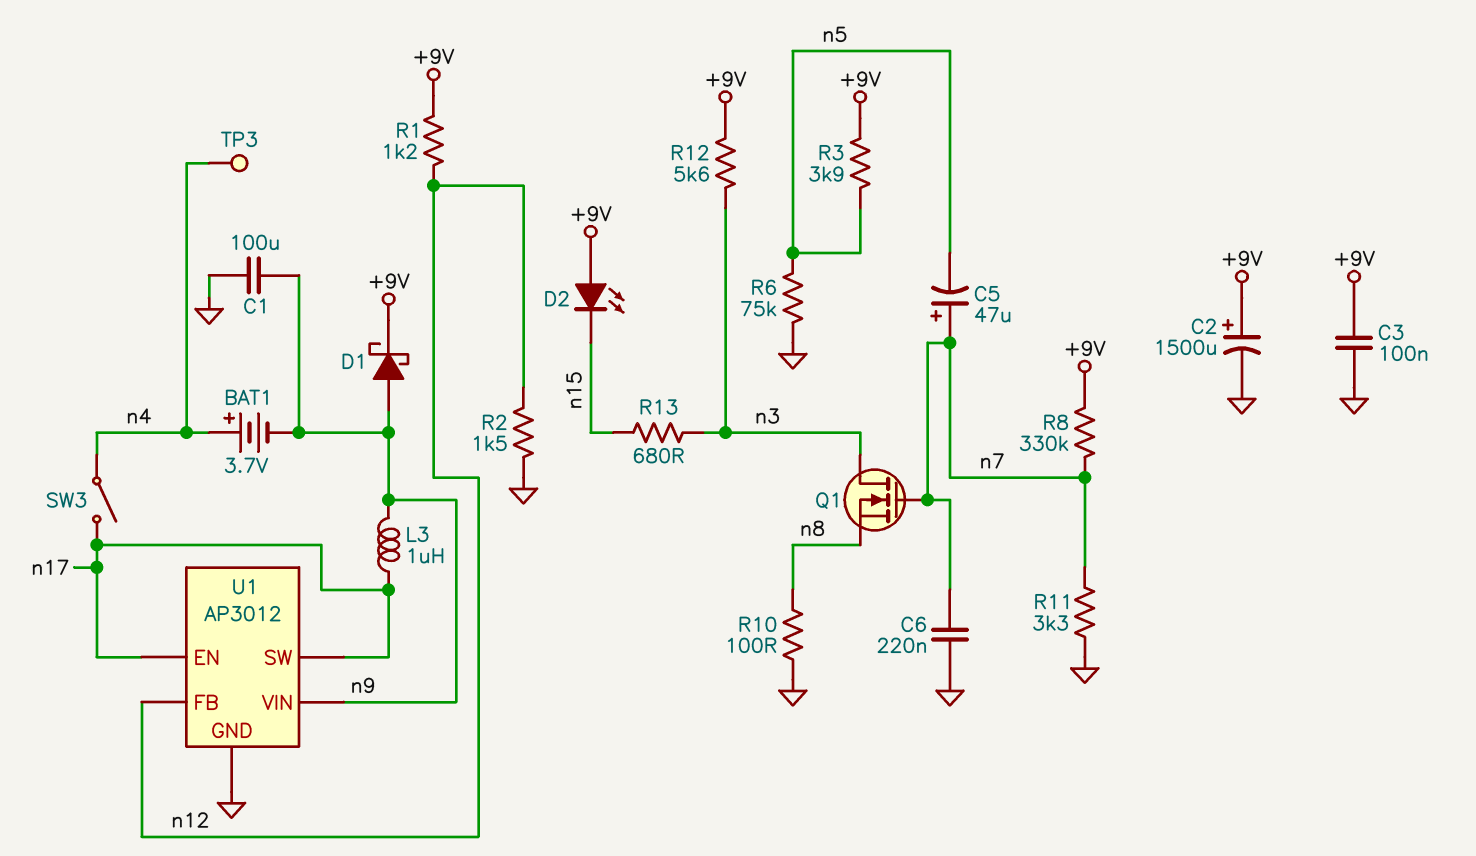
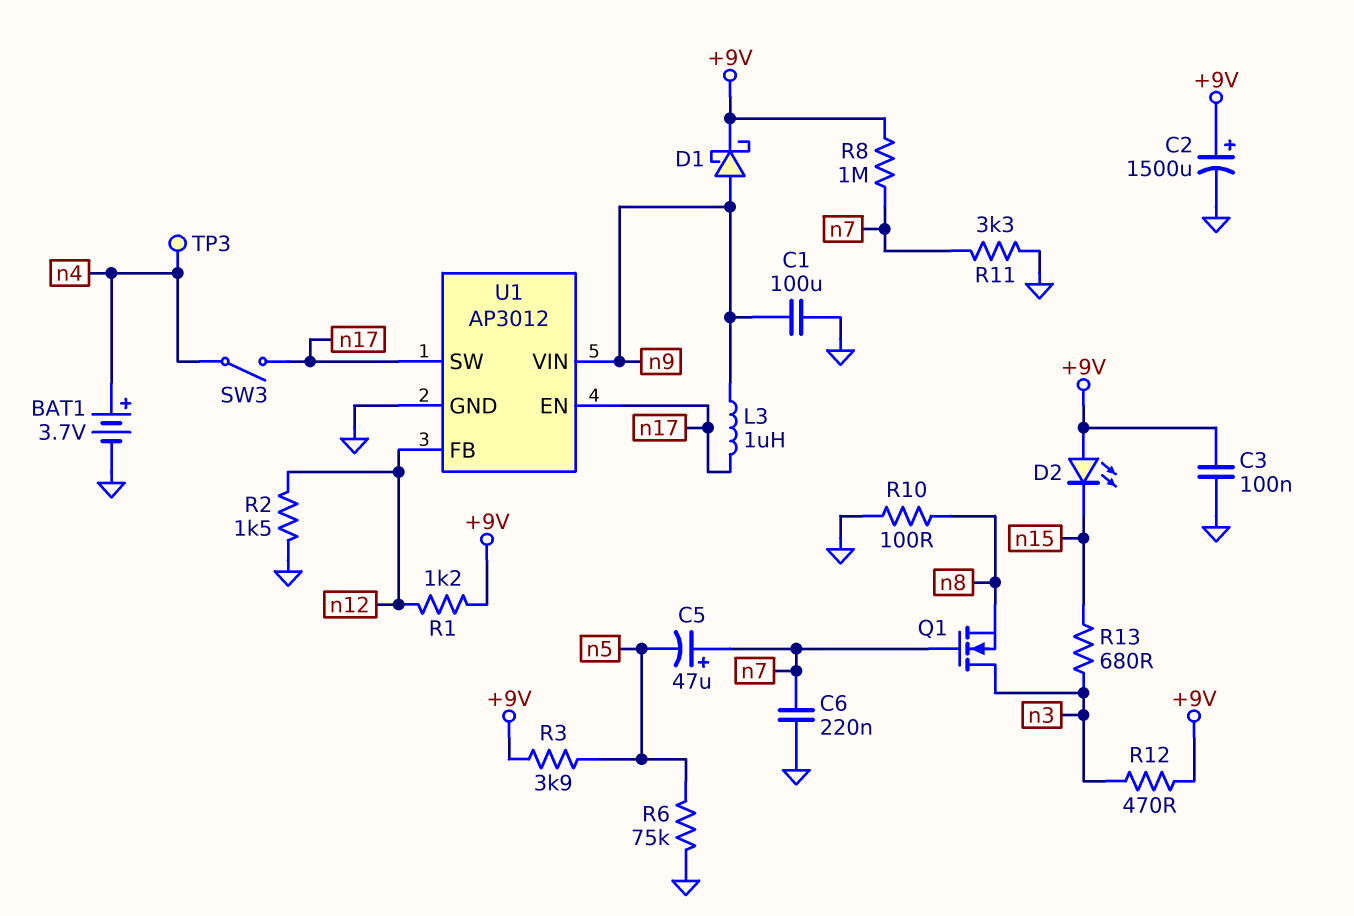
BAT1: 3.7V (plus n4, minus n9) -> 3.7V (plus n4, minus GND)
R8: 330k (+9V, n7) -> 1M (+9V, n7)
R12: 5.6k (+9V, n3) -> 470 (+9V, n3)

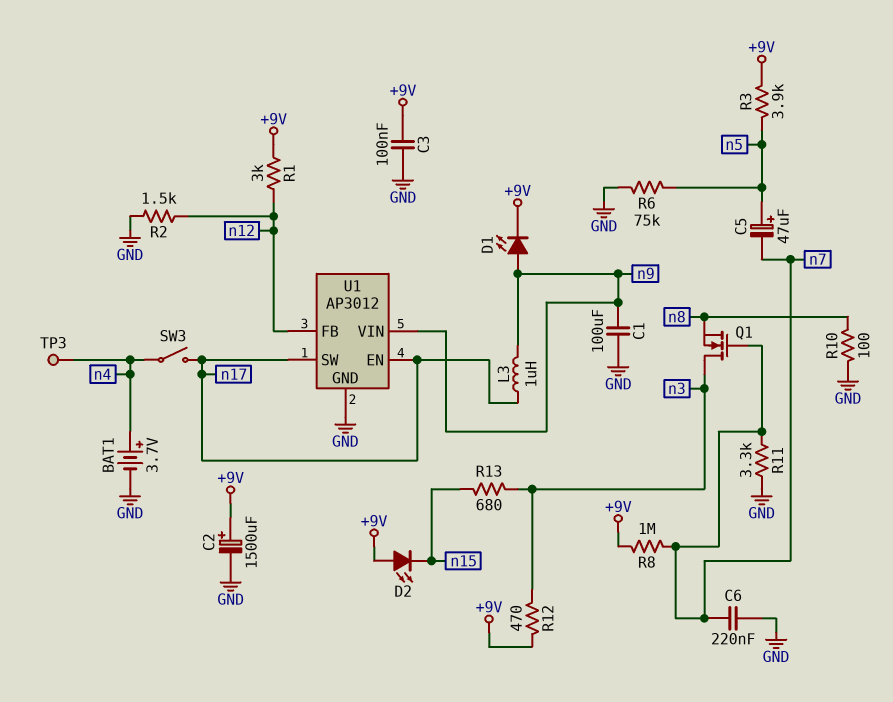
C5: 47uF (plus n7, minus n5) -> 47uF (plus n5, minus n7)
D1: schottky (A n9, K +9V) -> LED (A n9, K +9V)
R1: 1.2k (+9V, n12) -> 3k (+9V, n12)

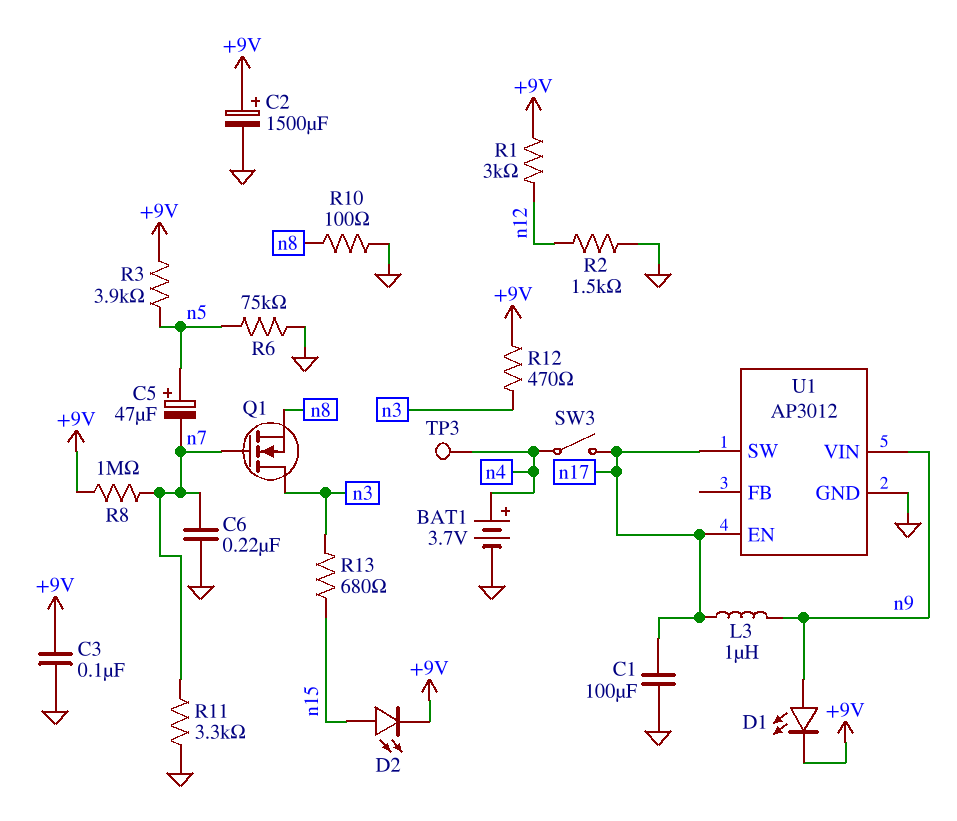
C1: 100uF (GND, n9) -> 100uF (GND, n17)
D2: LED (A +9V, K n15) -> LED (A n15, K +9V)
U1 pin FB: n12 -> none

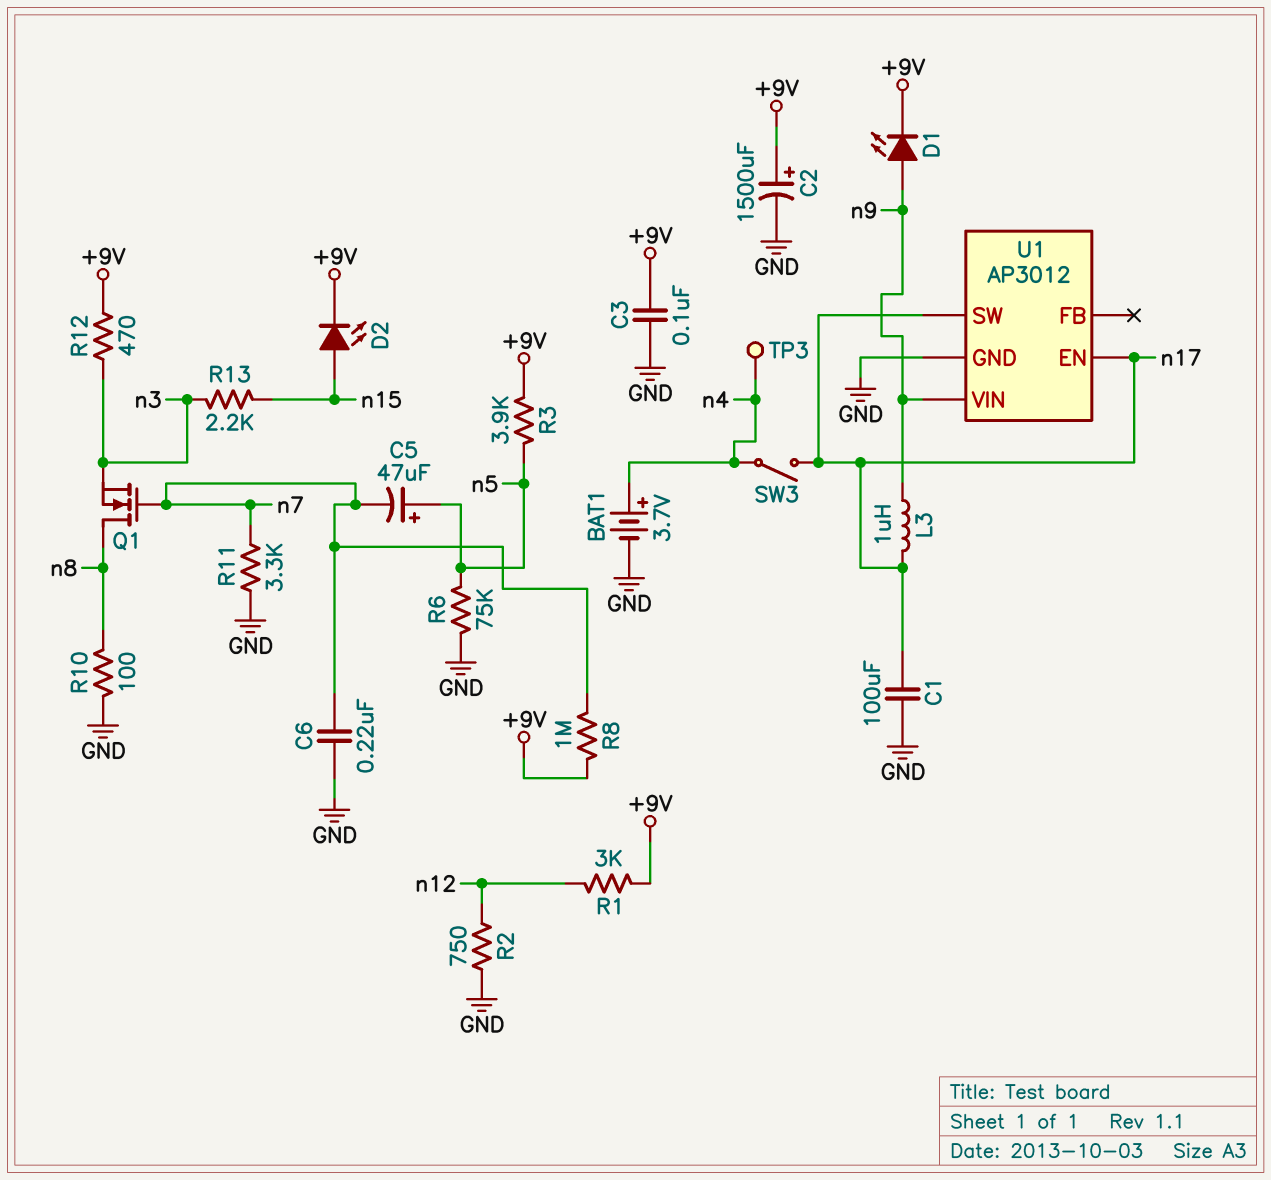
Q1: NMOS (G n7, D n3, S n8) -> NMOS (G n7, D n8, S n3)
R2: 1.5k (GND, n12) -> 750 (GND, n12)
R13: 680 (n3, n15) -> 2.2k (n3, n15)

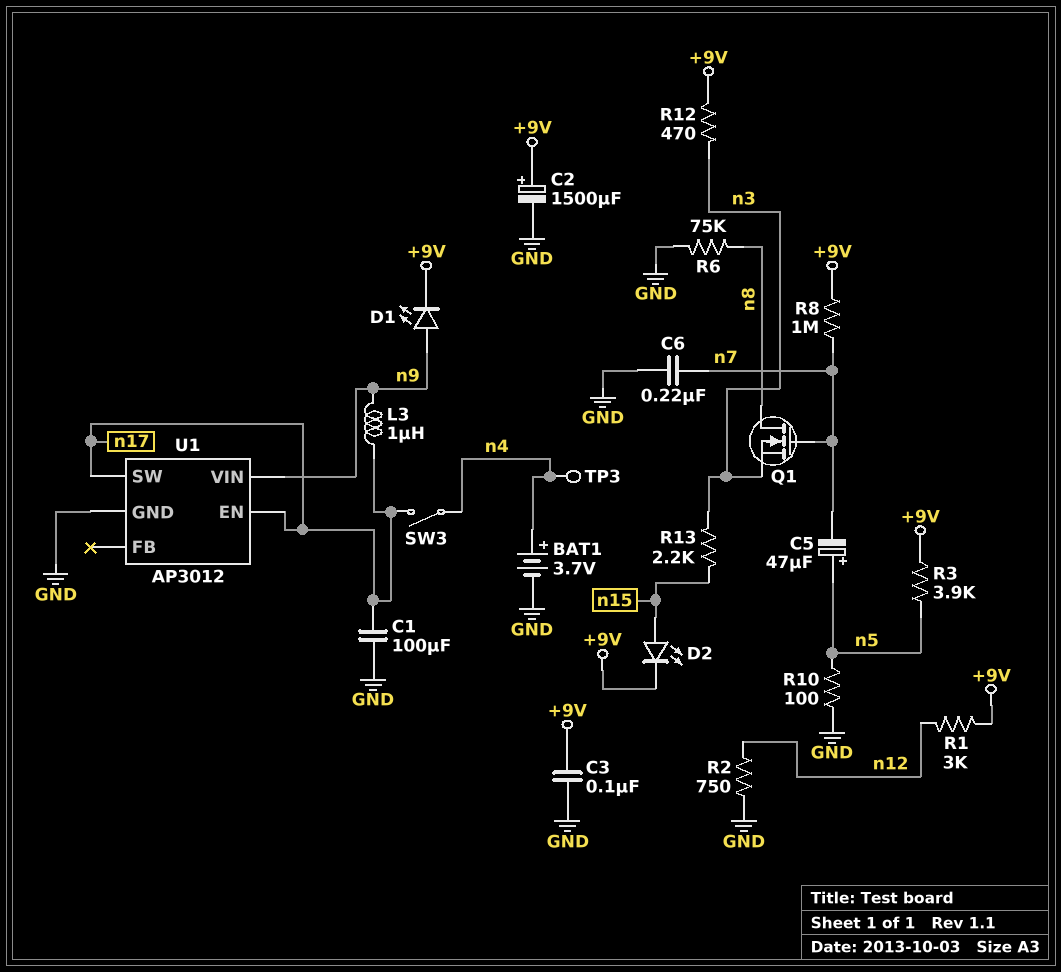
R6: 75k (GND, n5) -> 75k (GND, n8)
R10: 100 (GND, n8) -> 100 (GND, n5)
R11: 3.3k (GND, n7) -> none

